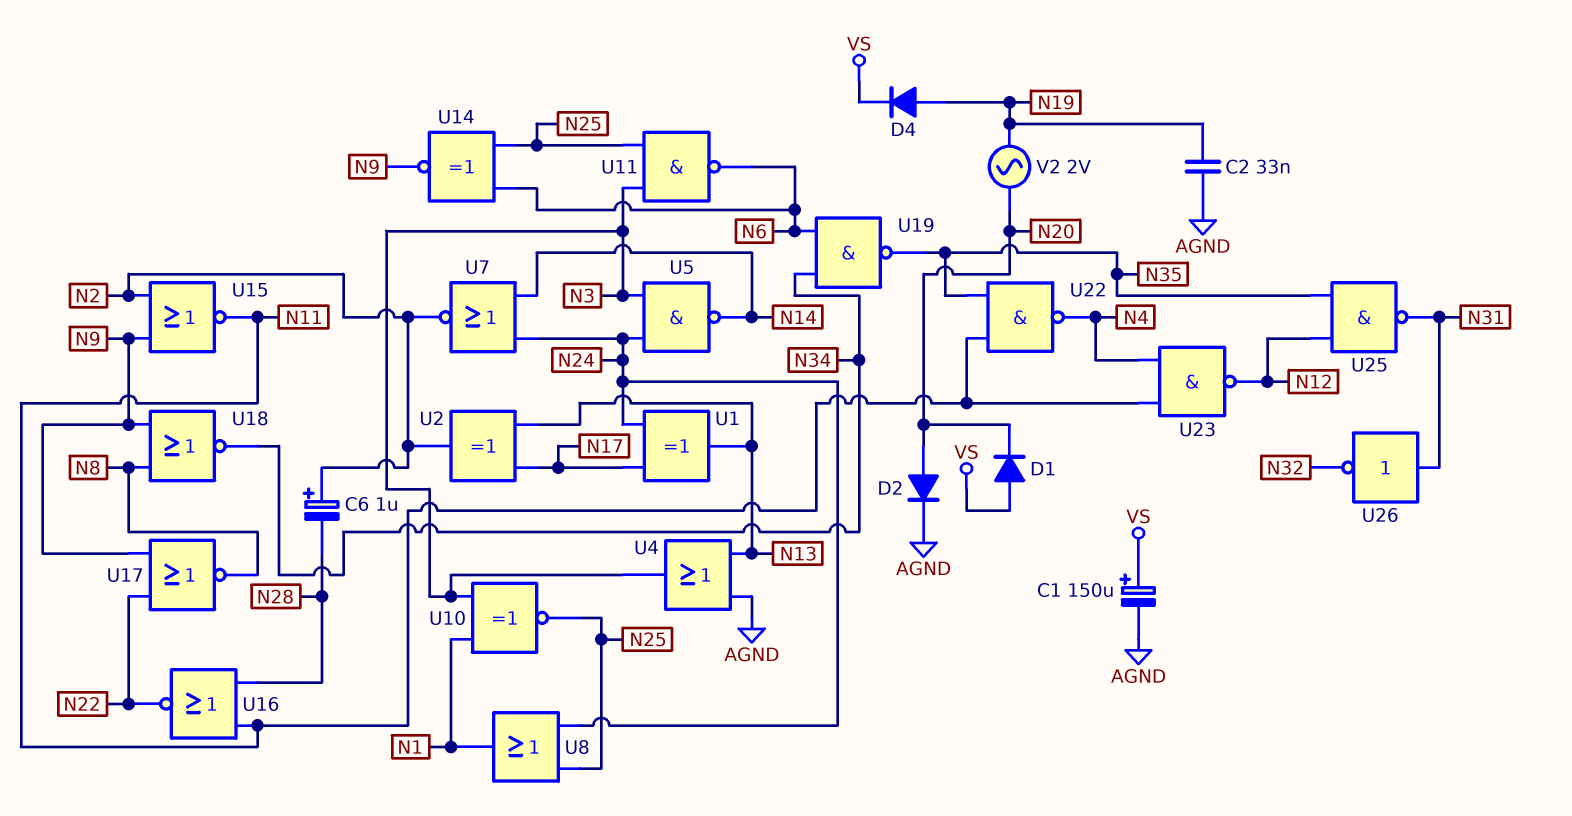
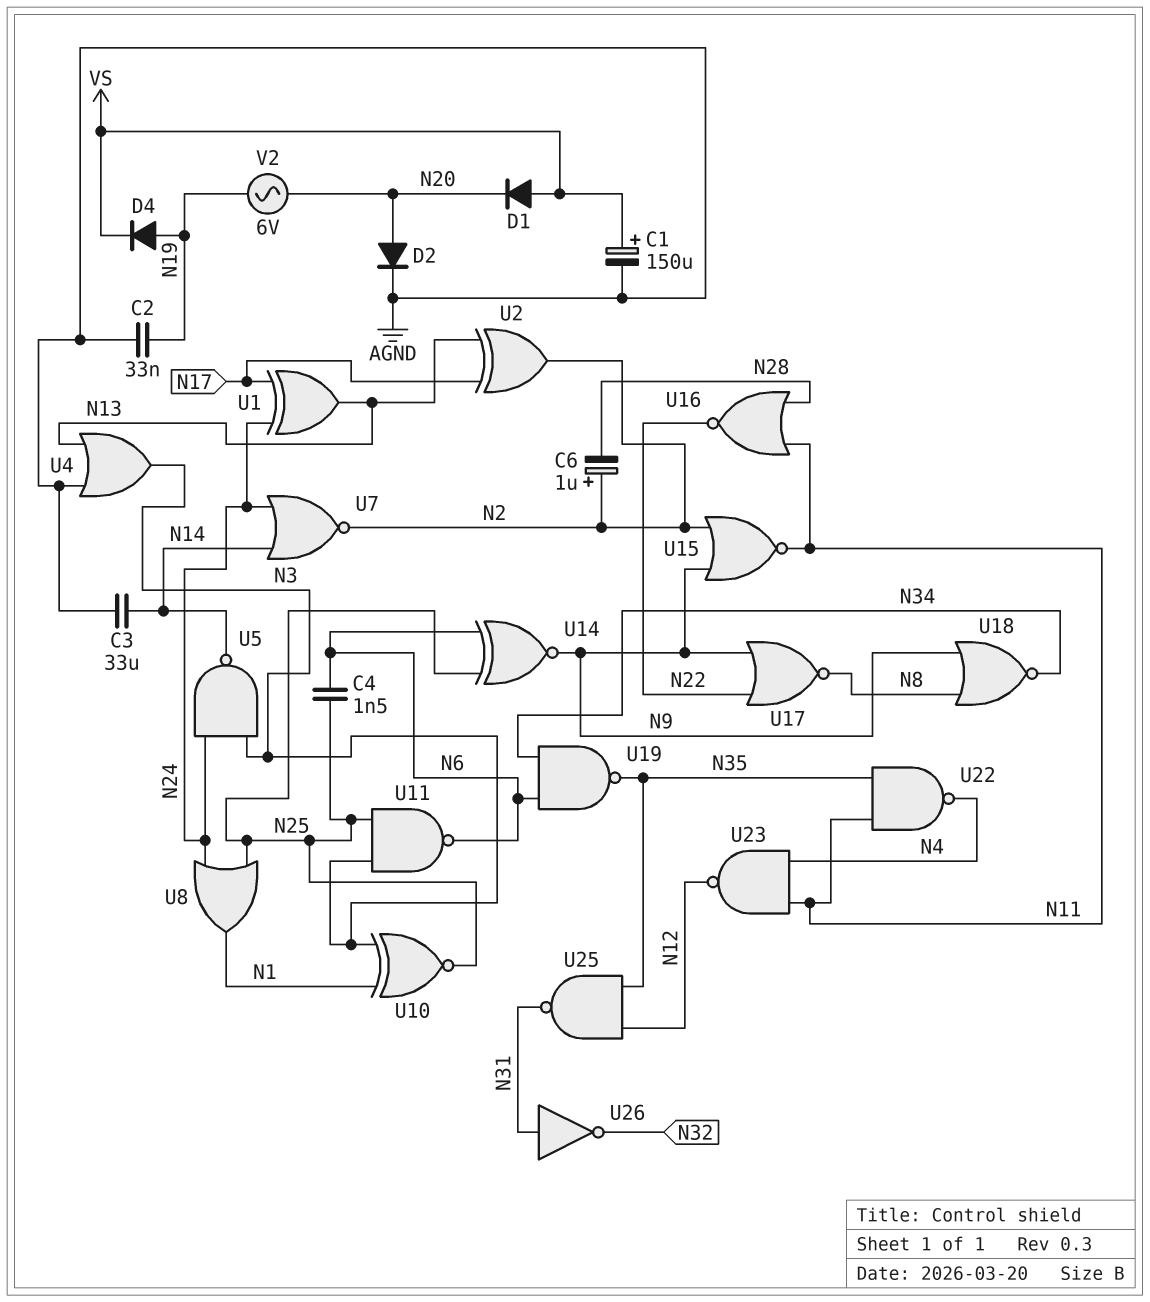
C3: none -> 33uF (AGND, N14)
C4: none -> 1.5nF (N6, N25)
V2: AC 2V (N19, N20) -> AC 6V (N19, N20)

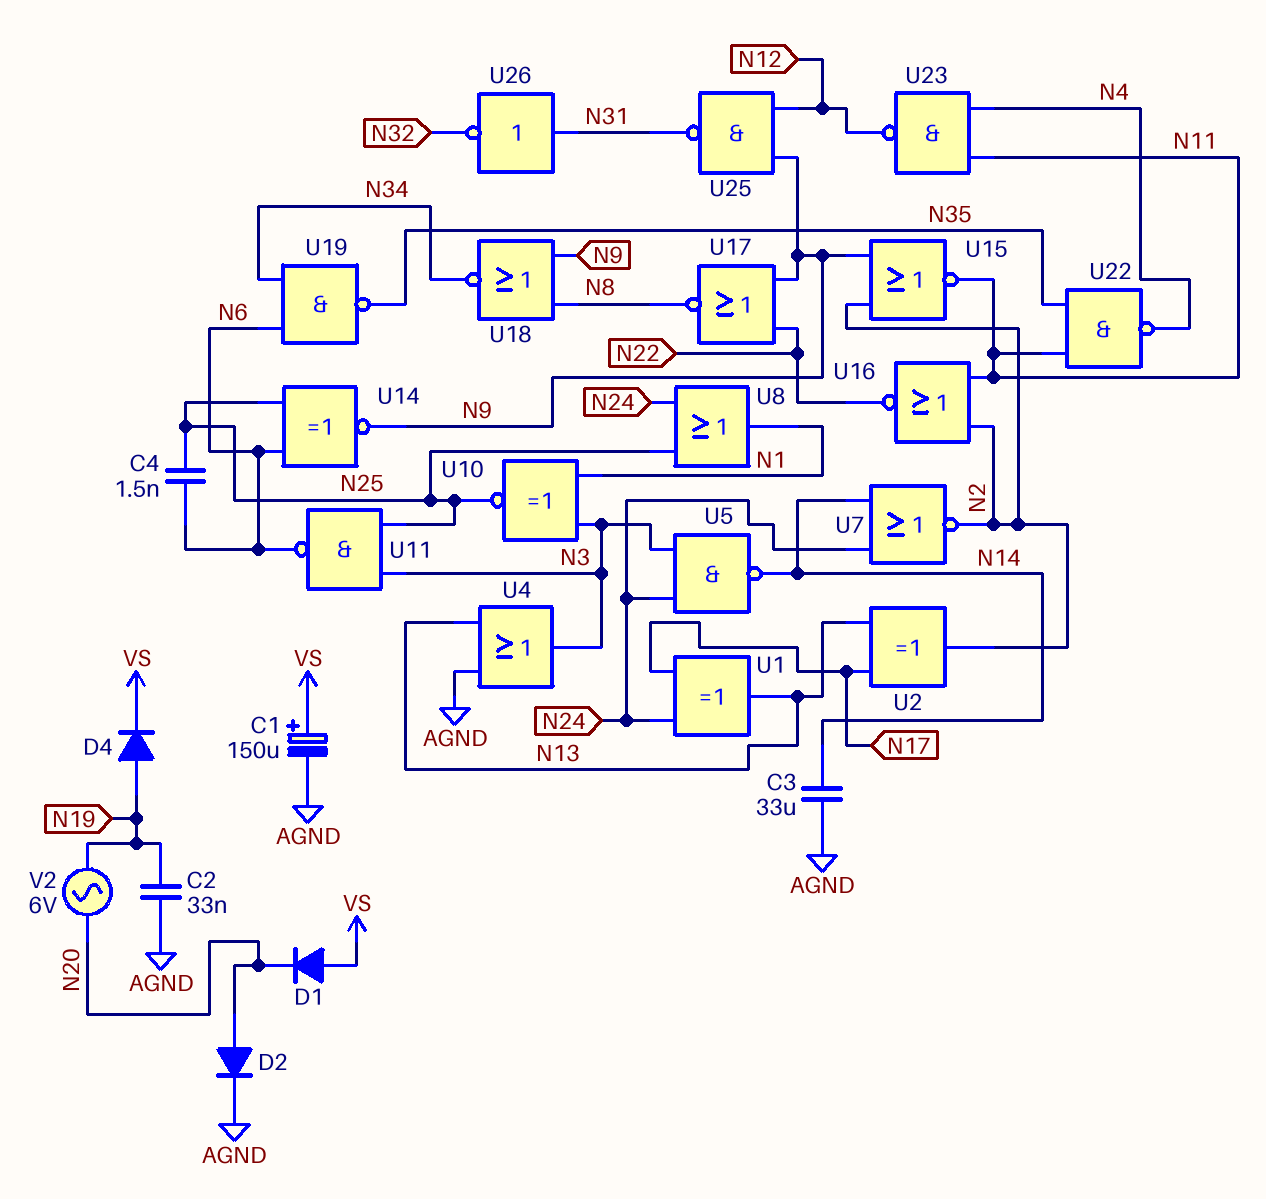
C6: 1uF (plus N2, minus N28) -> none
U16: NOR (in N11, in N28, out N22) -> NOR (in N2, in N11, out N22)
U25: NAND (in N12, in N35, out N31) -> NAND (in N9, in N12, out N31)

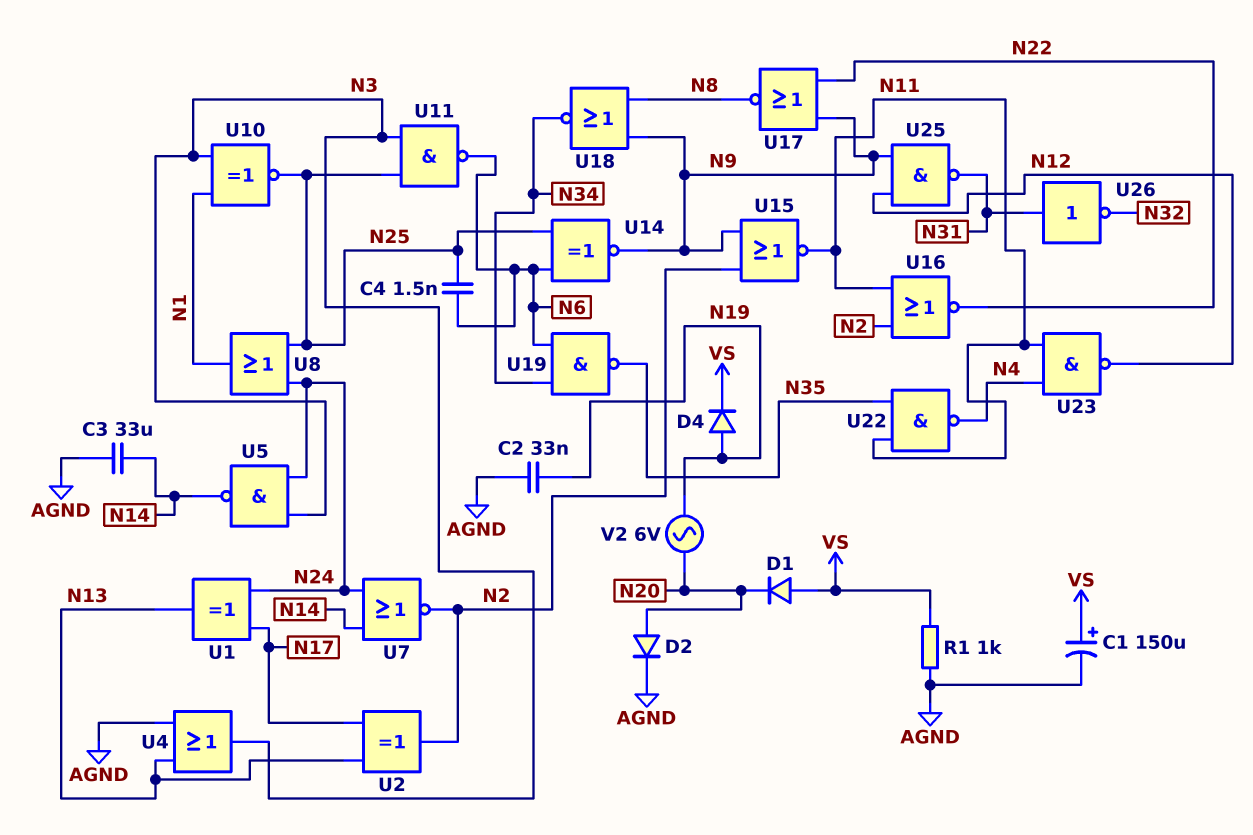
R1: none -> 1k (AGND, VS)

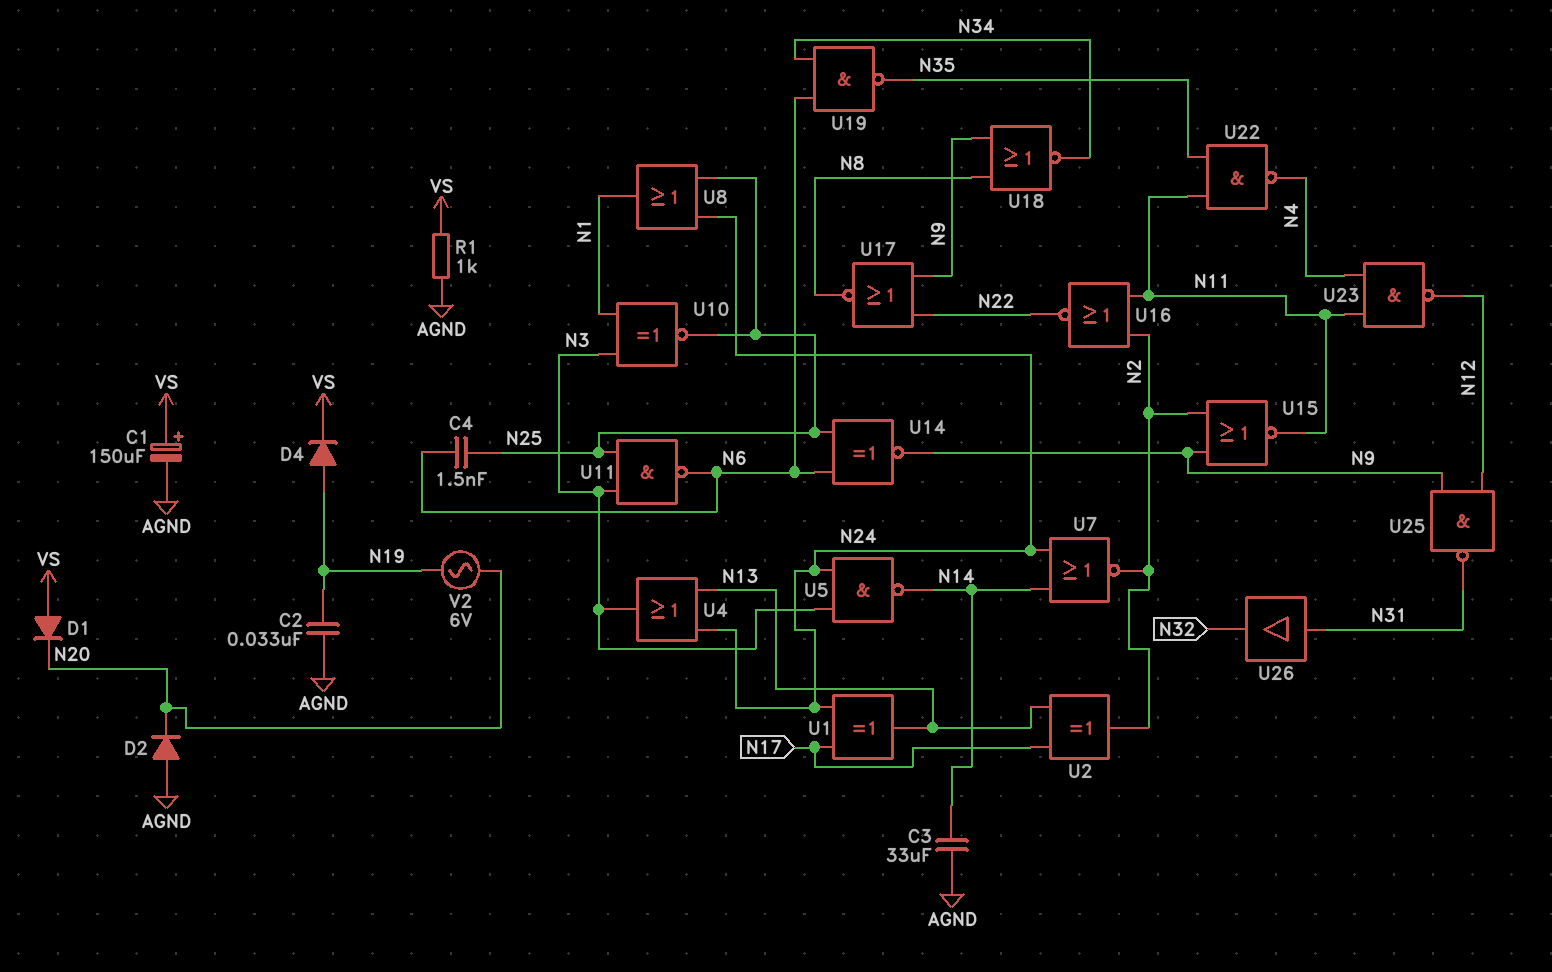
D2: diode (A N20, K AGND) -> diode (A AGND, K N20)
U4: OR (in AGND, in N13, out N3) -> OR (in N13, in N24, out N3)
U26: NOT (in N31, out N32) -> buffer (in N31, out N32)

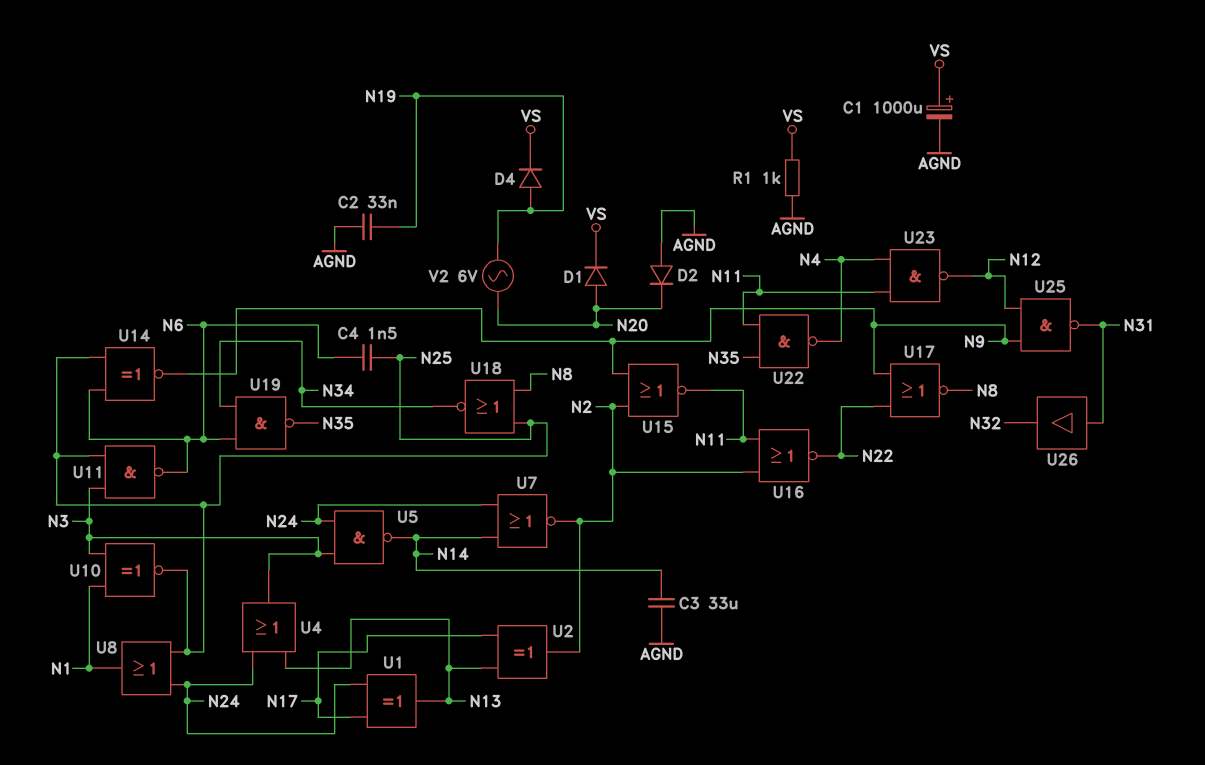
C1: 150uF (plus VS, minus AGND) -> 1000uF (plus VS, minus AGND)
D1: diode (A VS, K N20) -> diode (A N20, K VS)
U18: NOR (in N8, in N9, out N34) -> NOR (in N8, in N25, out N34)

